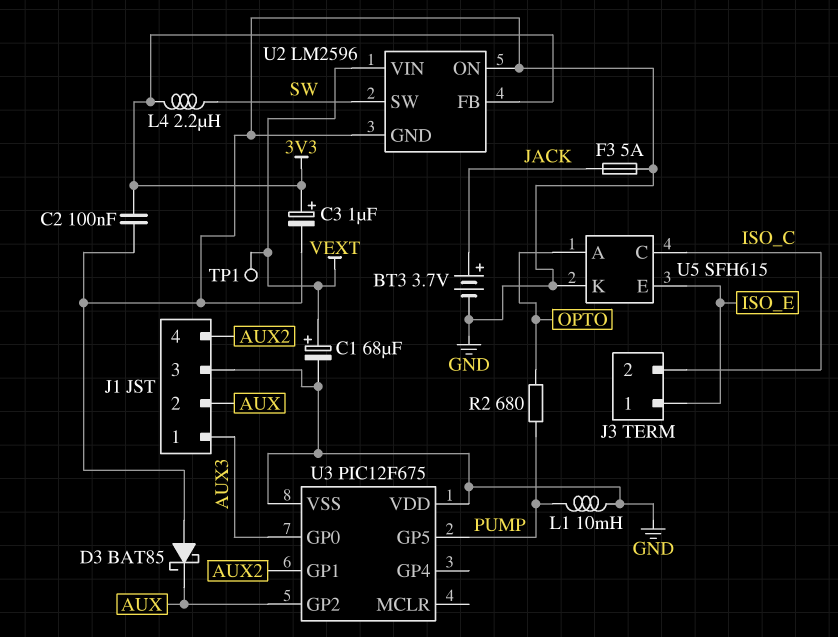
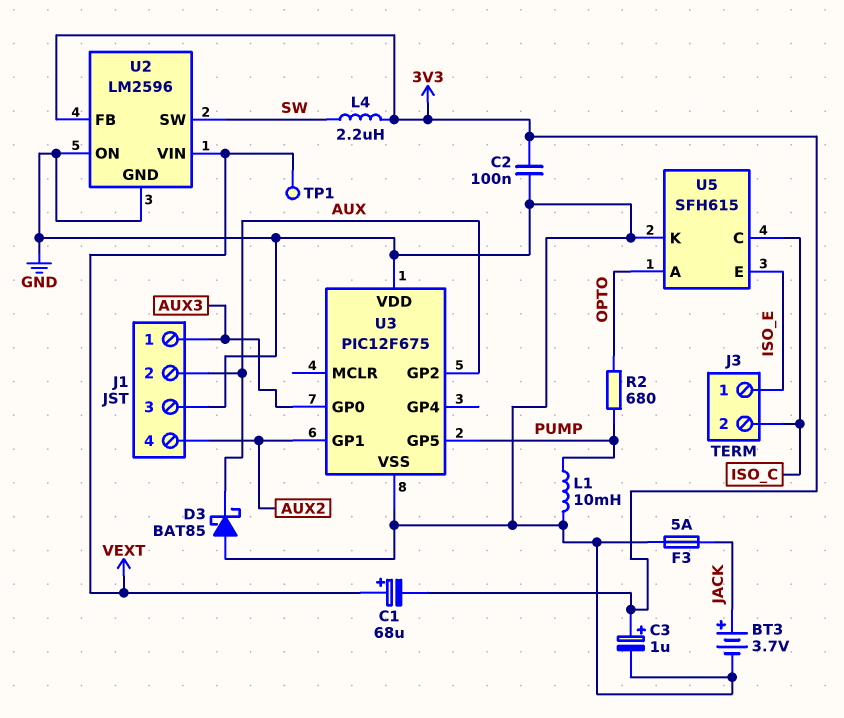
C1: 68uF (plus VEXT, minus GND) -> 68uF (plus VEXT, minus 3V3)

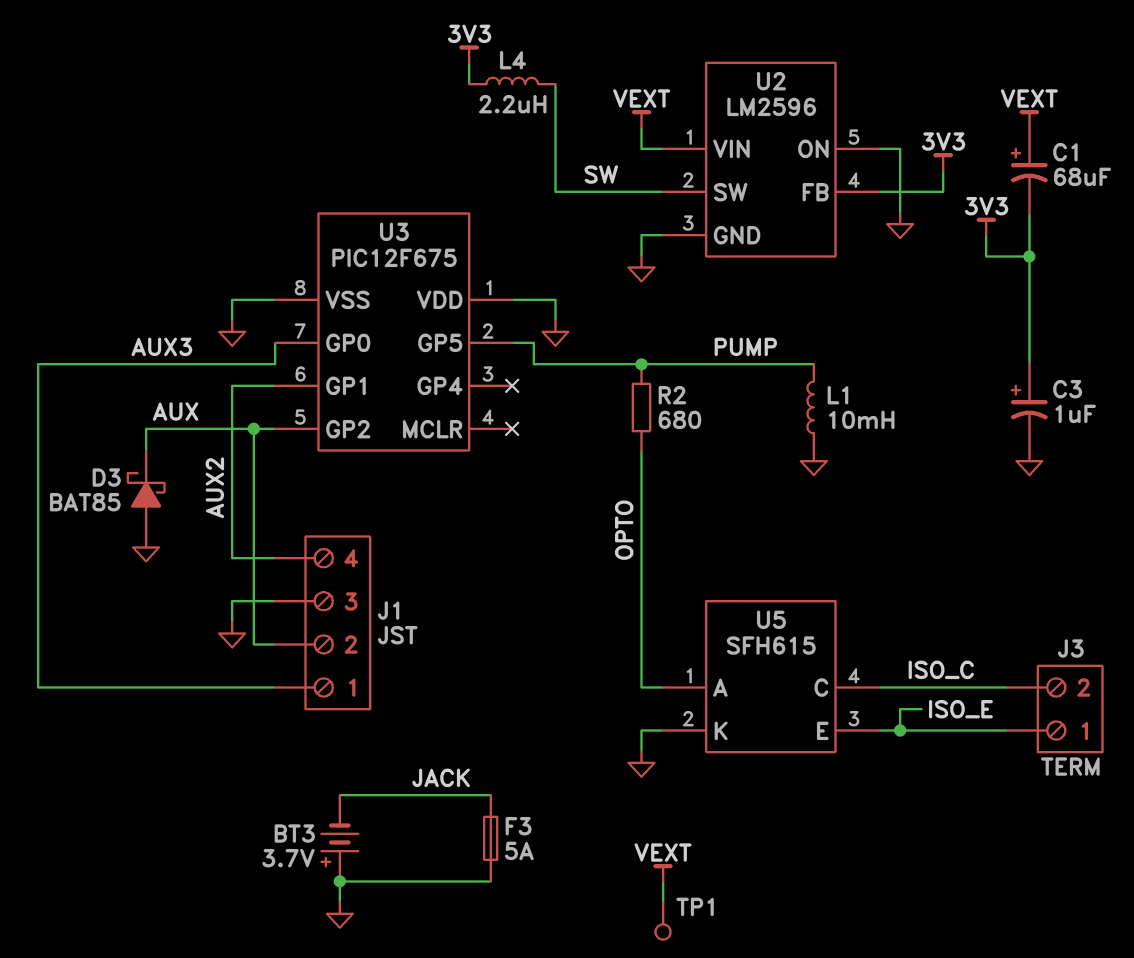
BT3: 3.7V (plus JACK, minus GND) -> 3.7V (plus GND, minus JACK)
C2: 100nF (3V3, GND) -> none

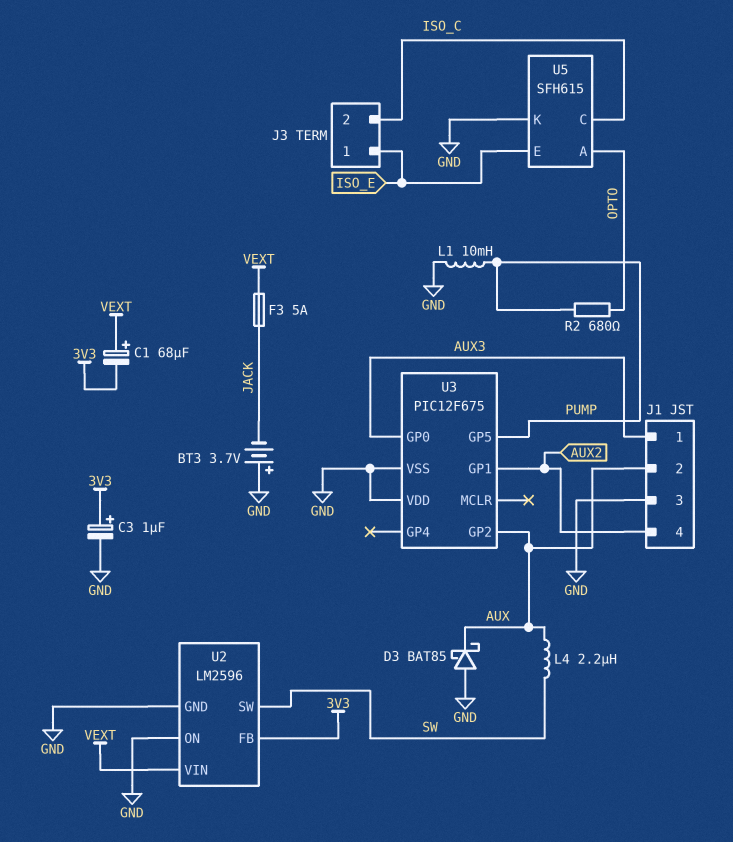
F3: 5A (GND, JACK) -> 5A (JACK, VEXT)
L4: 2.2uH (3V3, SW) -> 2.2uH (AUX, SW)
TP1: test point (VEXT) -> none

